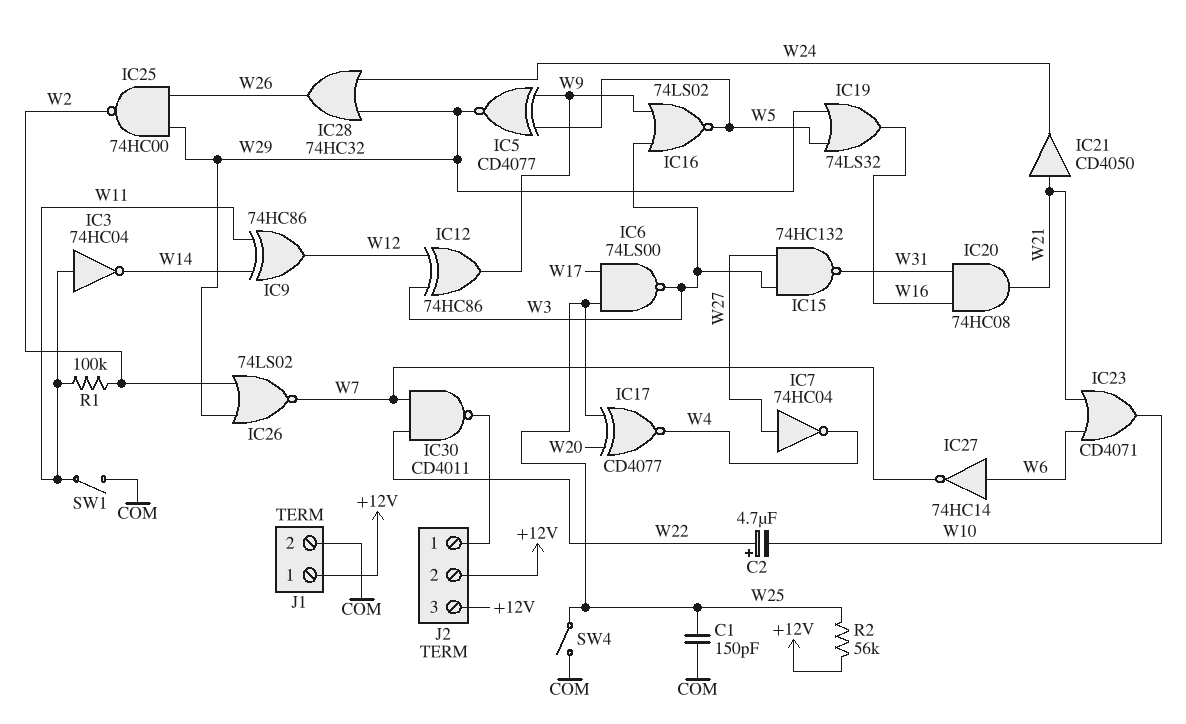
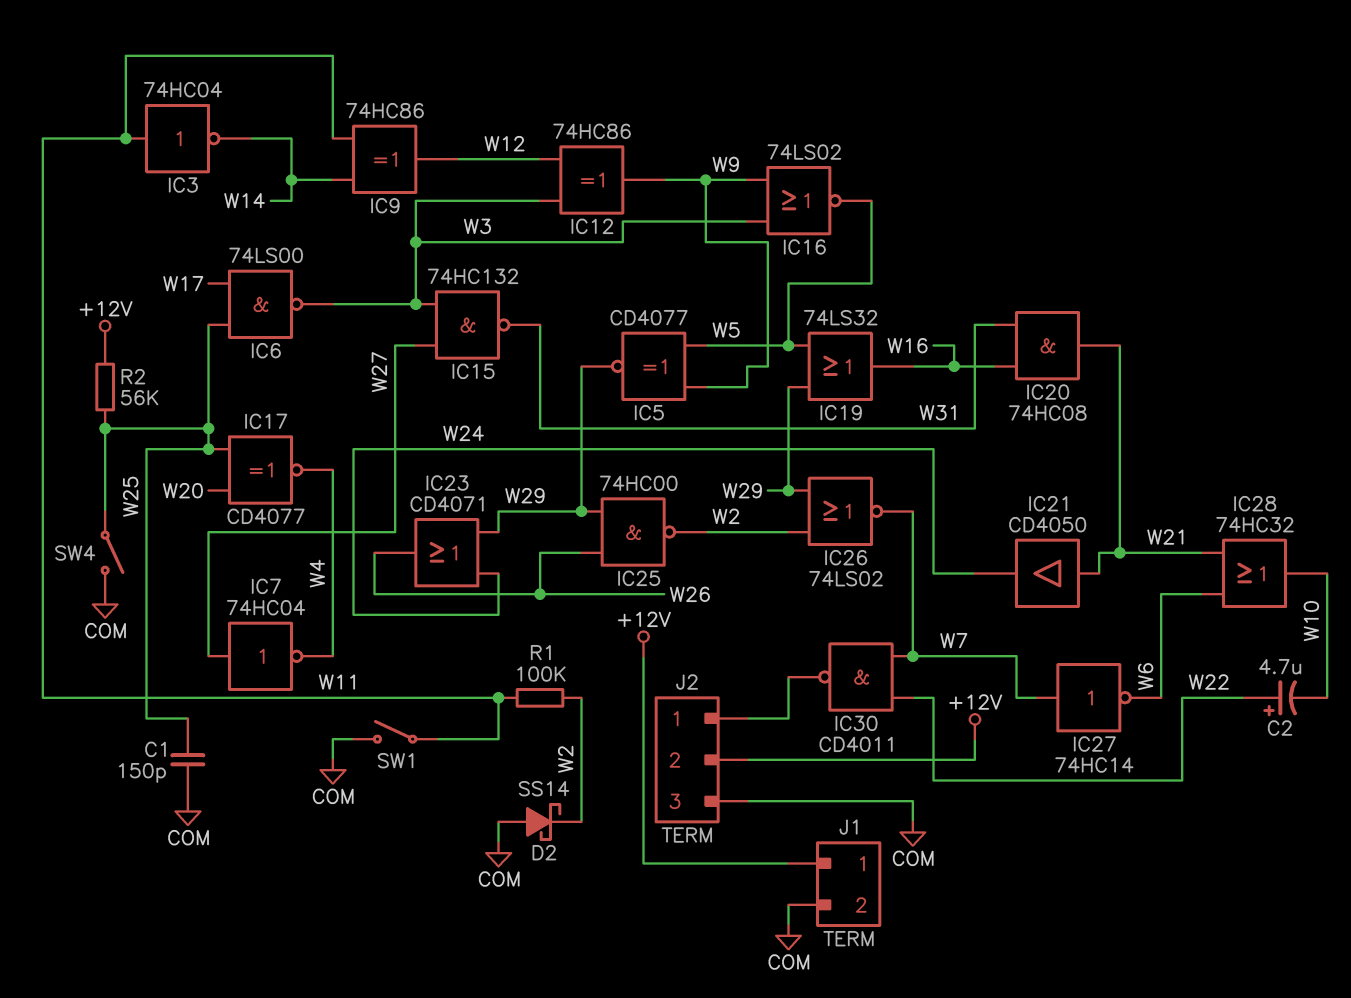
D2: none -> schottky SS14 (A COM, K W2)
IC23: OR CD4071 (in W6, in W21, out W10) -> OR CD4071 (in W24, in W29, out W26)
IC27: NOT 74HC14 (in W6, out W7) -> NOT 74HC14 (in W7, out W6)
IC28: OR 74HC32 (in W24, in W29, out W26) -> OR 74HC32 (in W6, in W21, out W10)
J2 pin 3: +12V -> COM

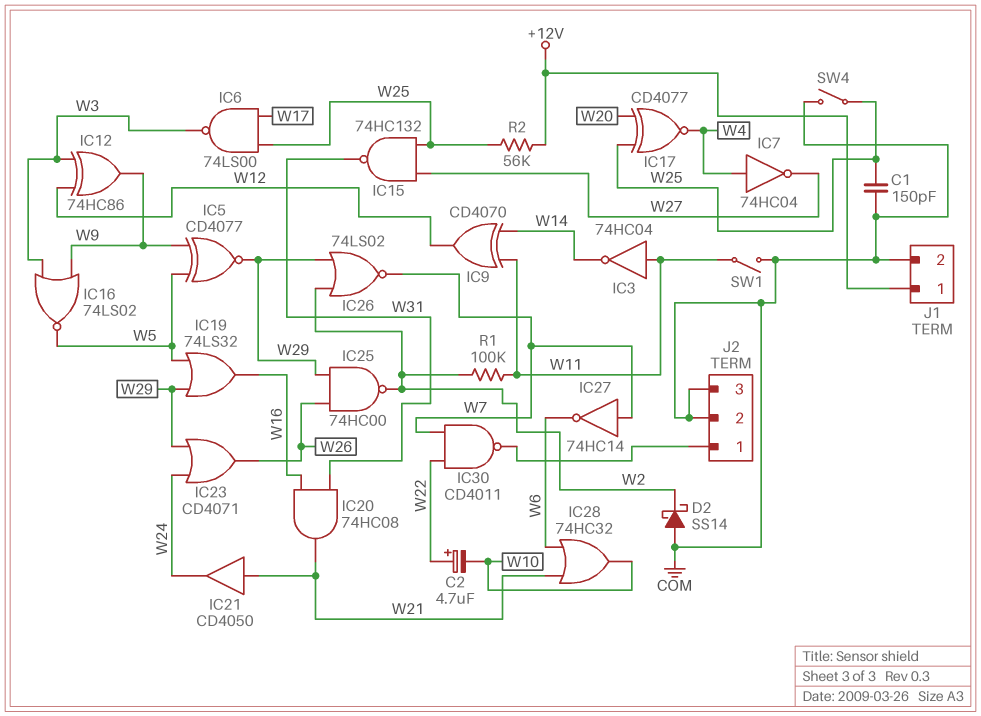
IC7: NOT 74HC04 (in W27, out W4) -> NOT 74HC04 (in W4, out W27)
IC9: XOR 74HC86 (in W11, in W14, out W12) -> XOR CD4070 (in W11, in W14, out W12)
IC15: NAND 74HC132 (in W3, in W27, out W31) -> NAND 74HC132 (in W25, in W27, out W31)
J2 pin 2: +12V -> COM

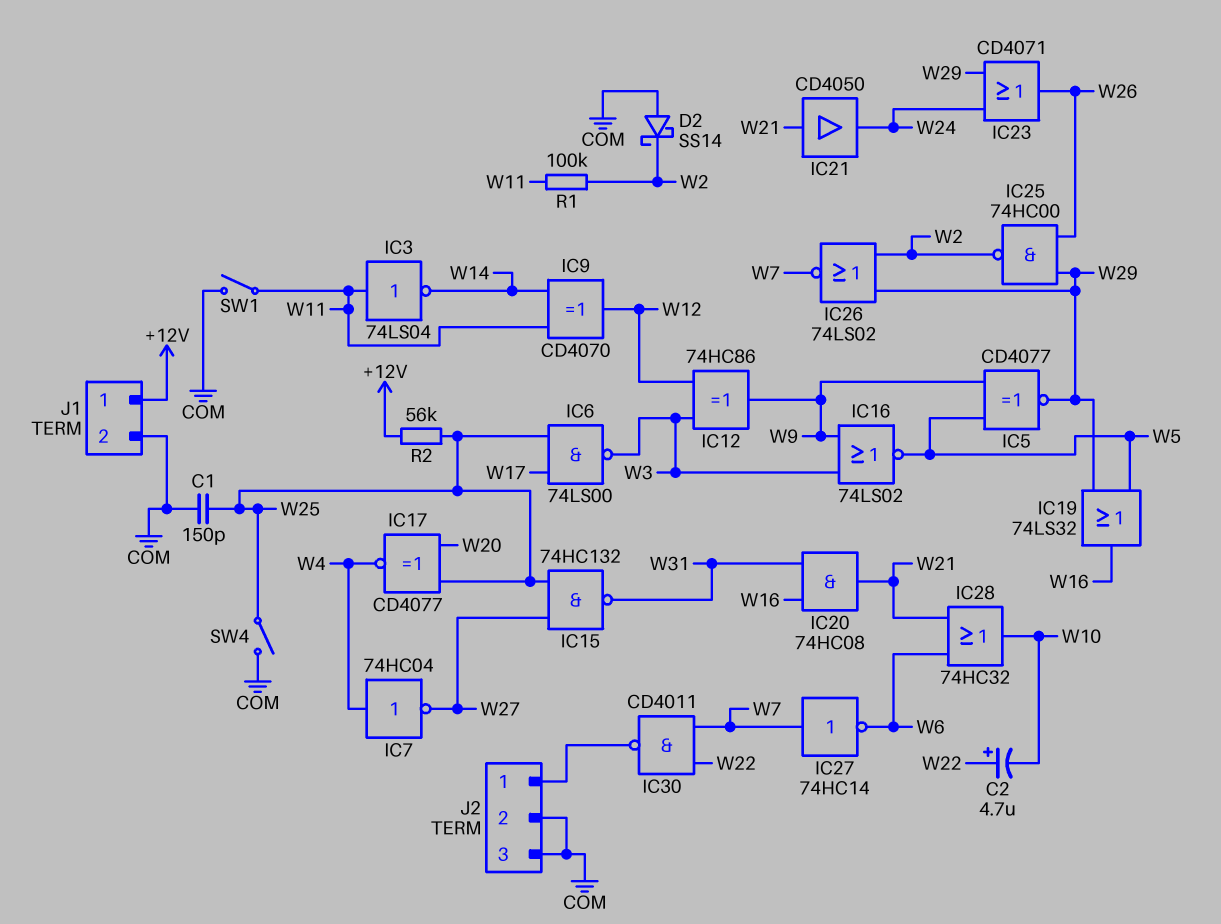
IC3: NOT 74HC04 (in W11, out W14) -> NOT 74LS04 (in W11, out W14)

